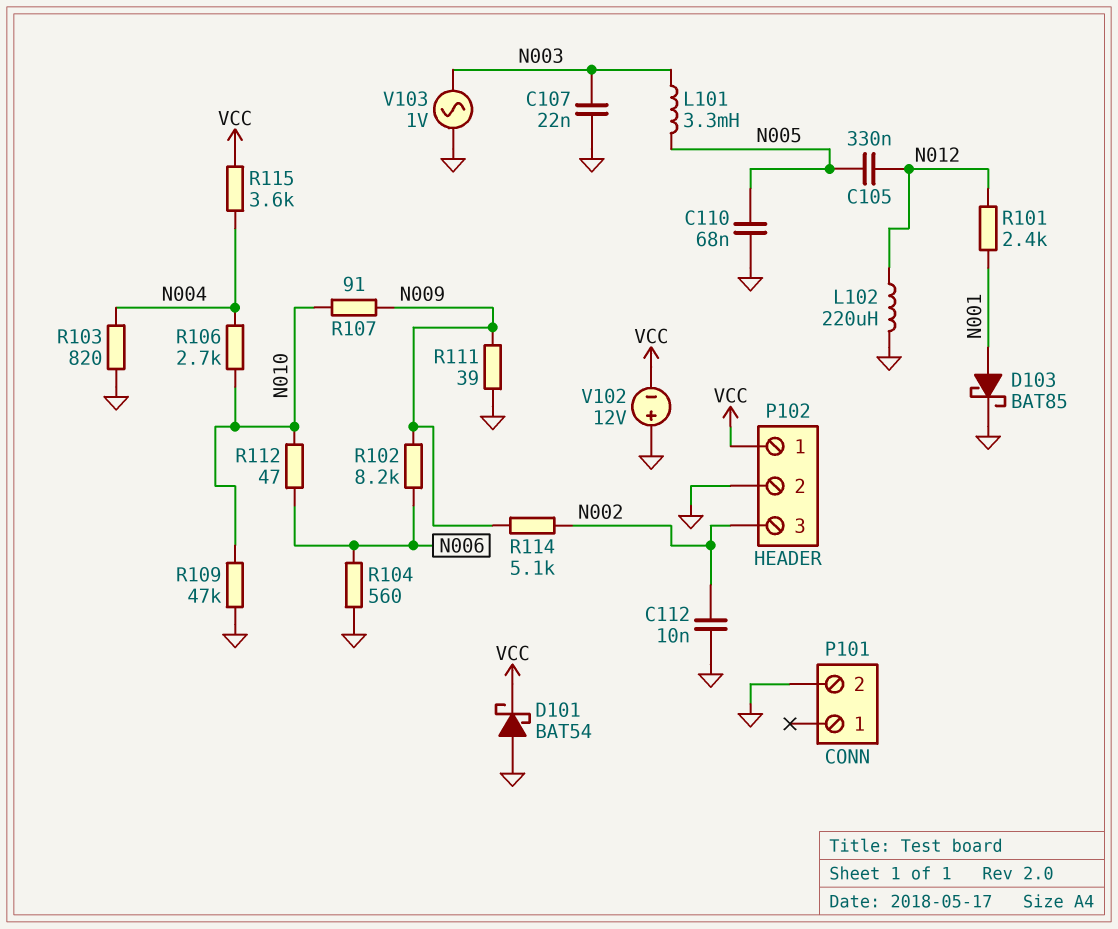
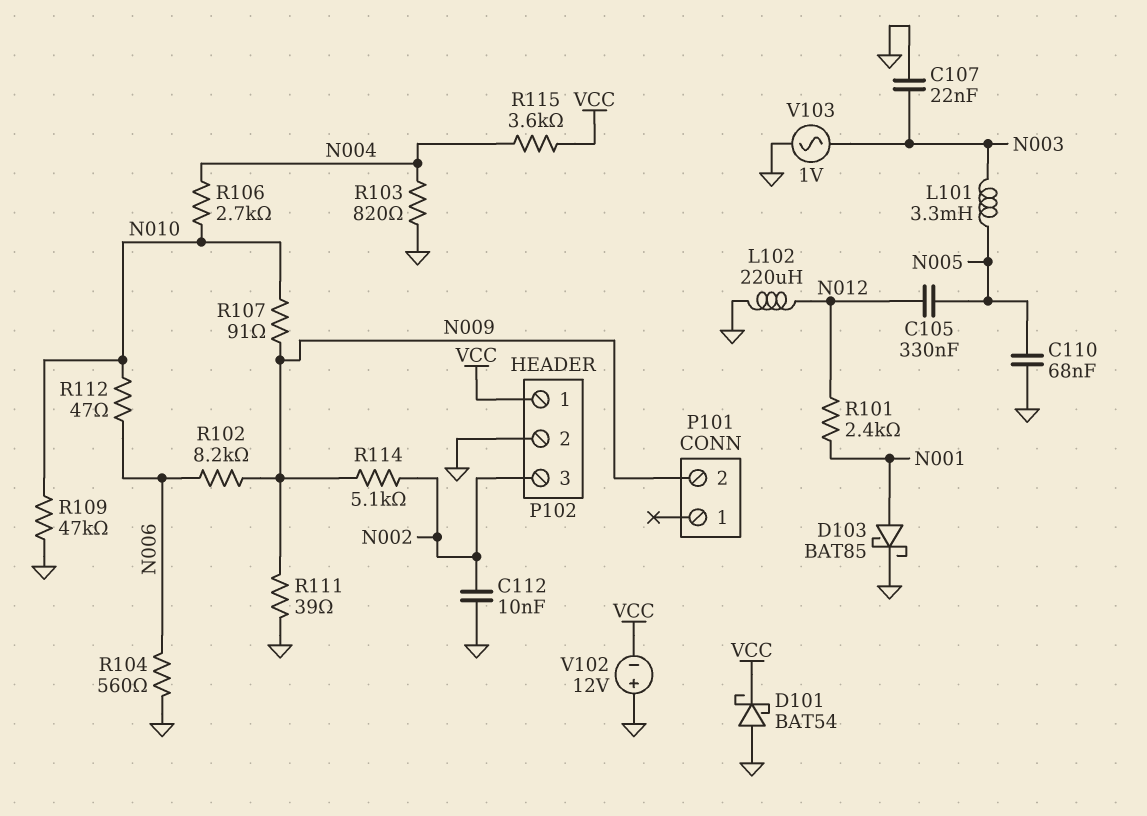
P101 pin 2: GND -> N009

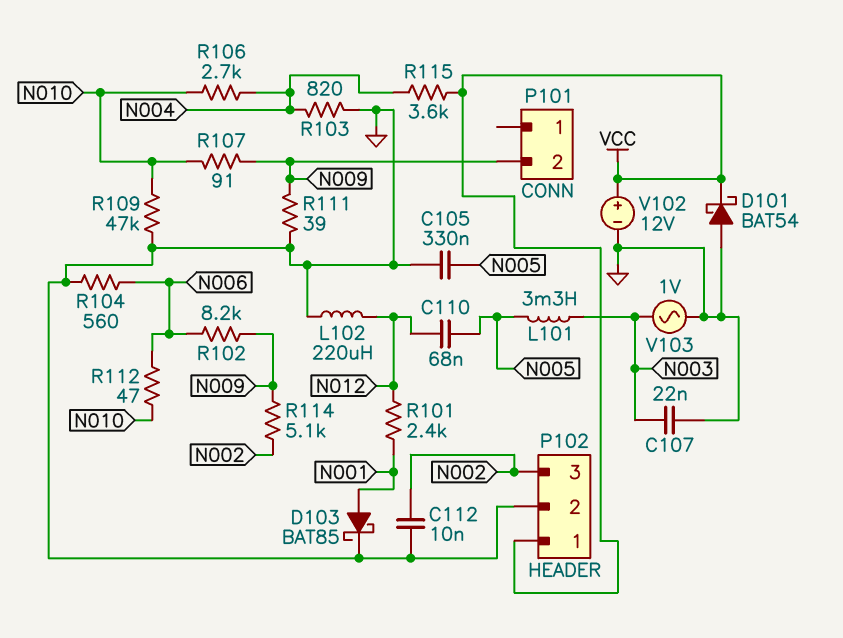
C105: 330nF (N005, N012) -> 330nF (GND, N005)
C110: 68nF (GND, N005) -> 68nF (N005, N012)
V102: 12V (plus GND, minus VCC) -> 12V (plus VCC, minus GND)

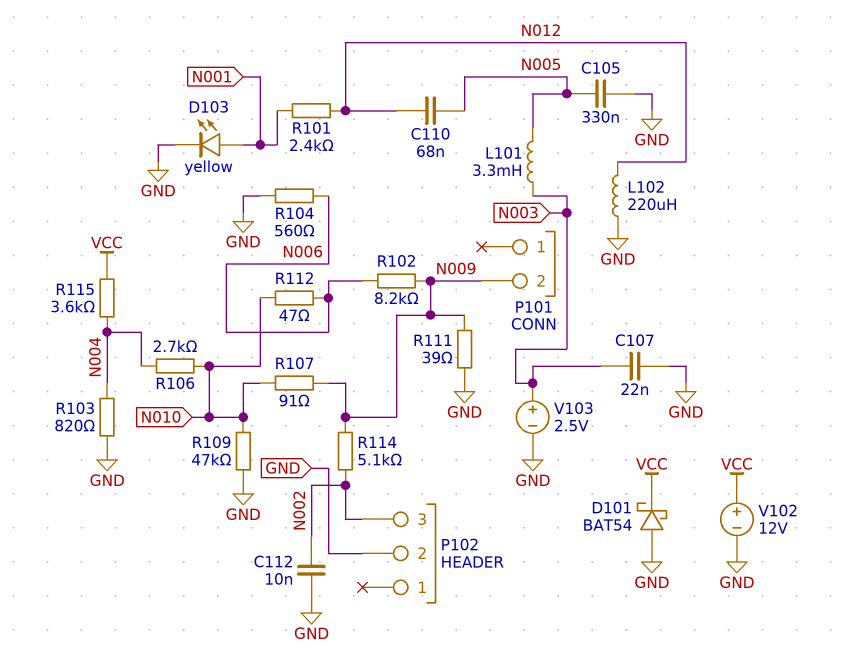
D103: schottky BAT85 (A N001, K GND) -> LED yellow (A N001, K GND)
P102 pin 1: VCC -> none
V103: AC 1V (GND, N003) -> 2.5V (plus N003, minus GND)

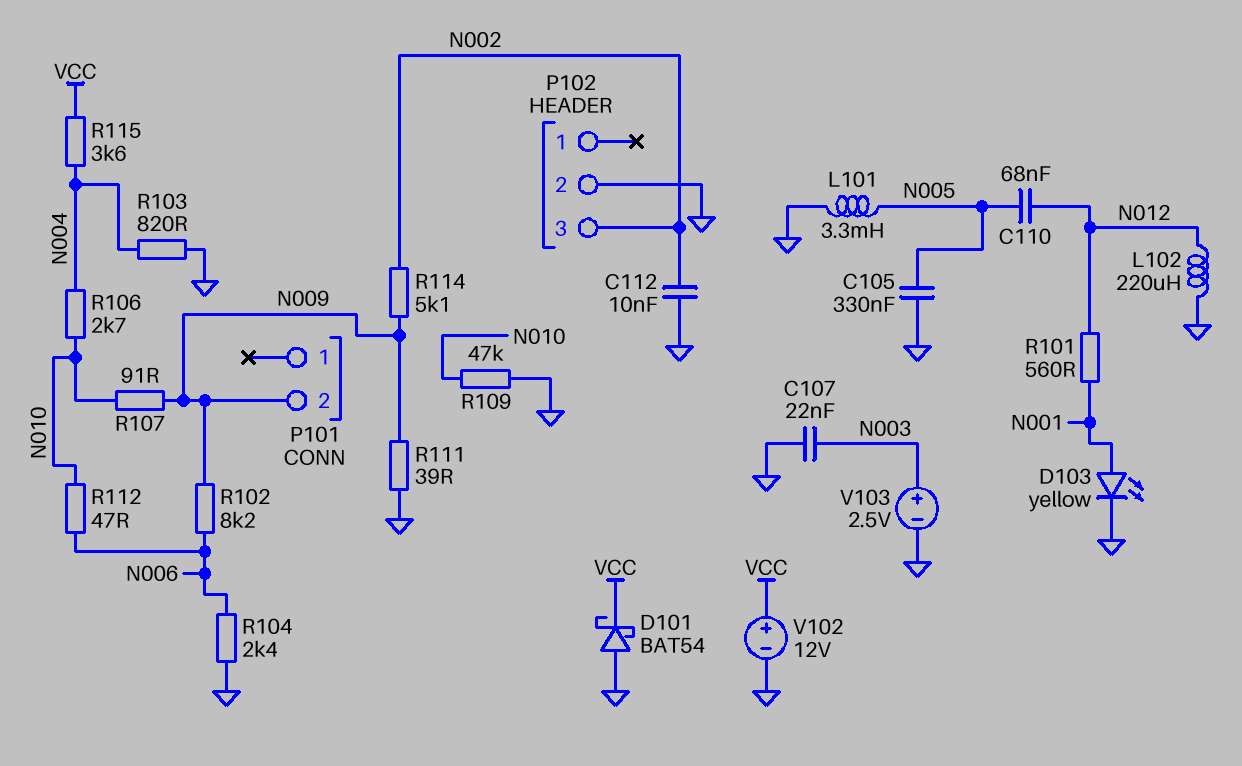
L101: 3.3mH (N003, N005) -> 3.3mH (GND, N005)
R101: 2.4k (N001, N012) -> 560 (N001, N012)
R104: 560 (GND, N006) -> 2.4k (GND, N006)

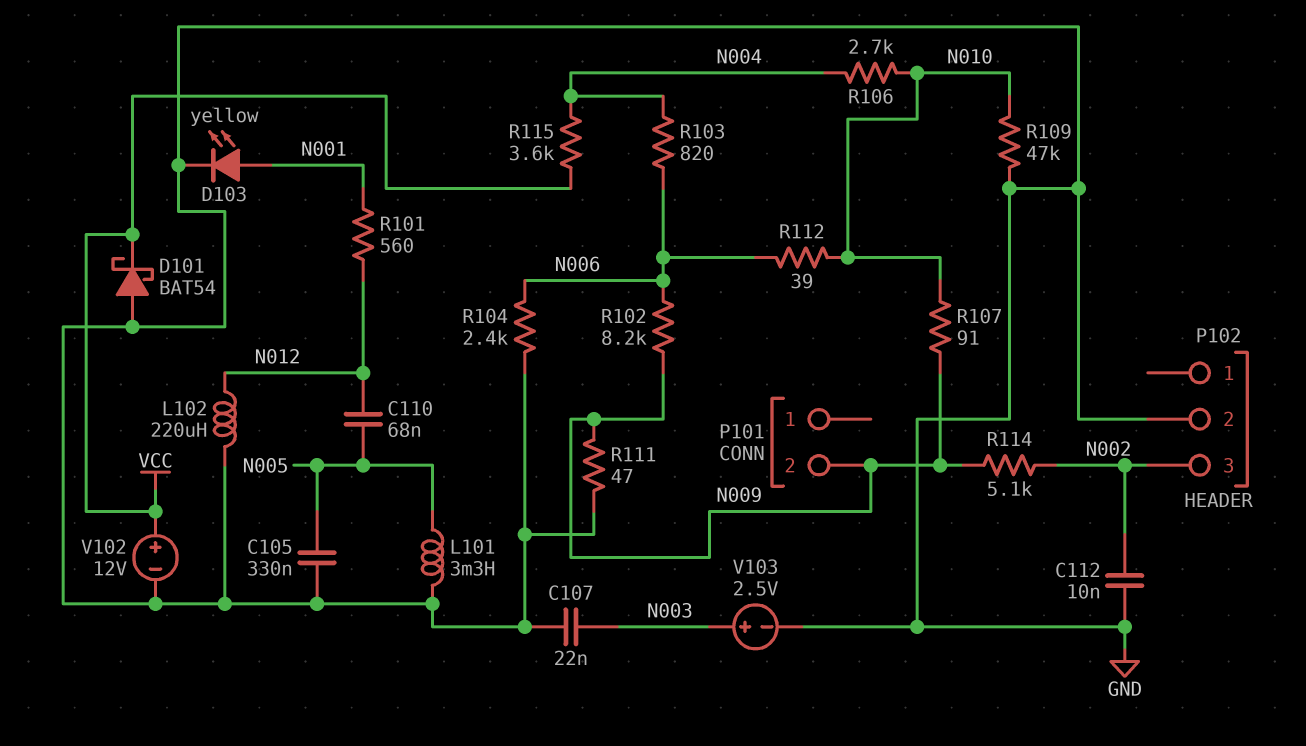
R103: 820 (GND, N004) -> 820 (N004, N006)
R111: 39 (GND, N009) -> 47 (GND, N009)
R112: 47 (N006, N010) -> 39 (N006, N010)

